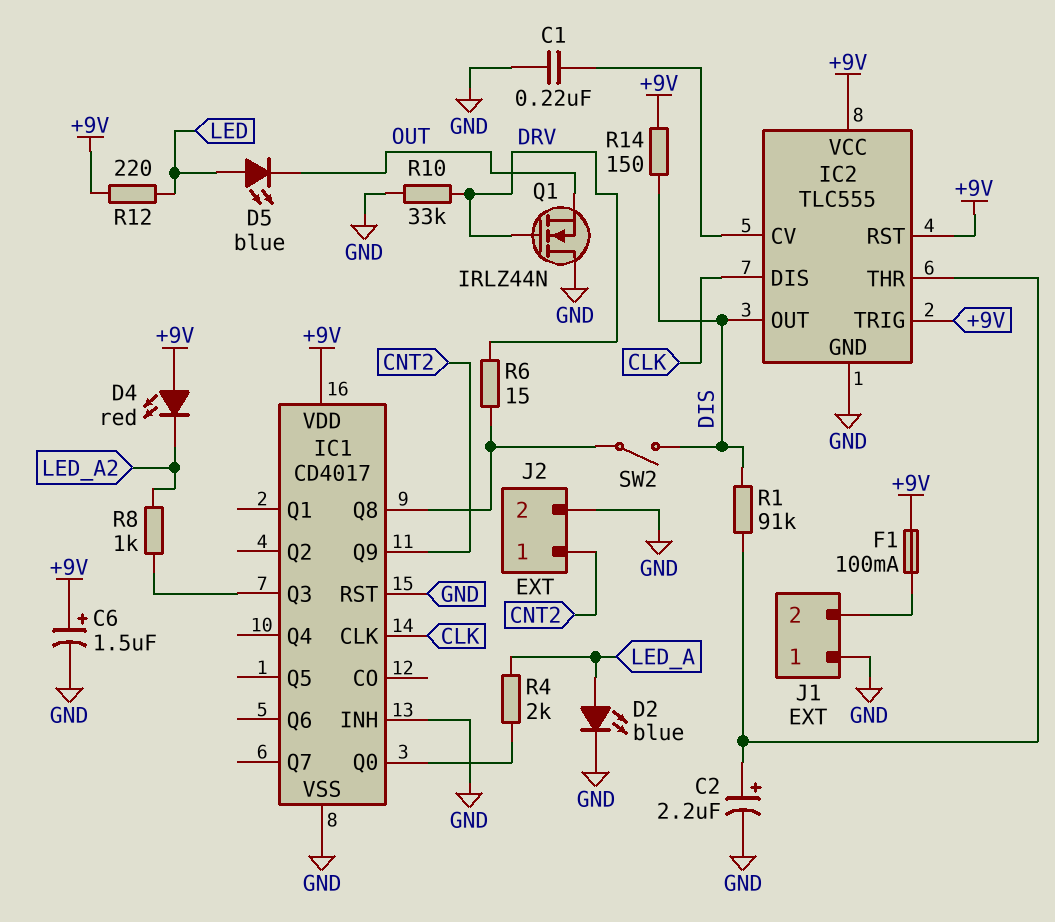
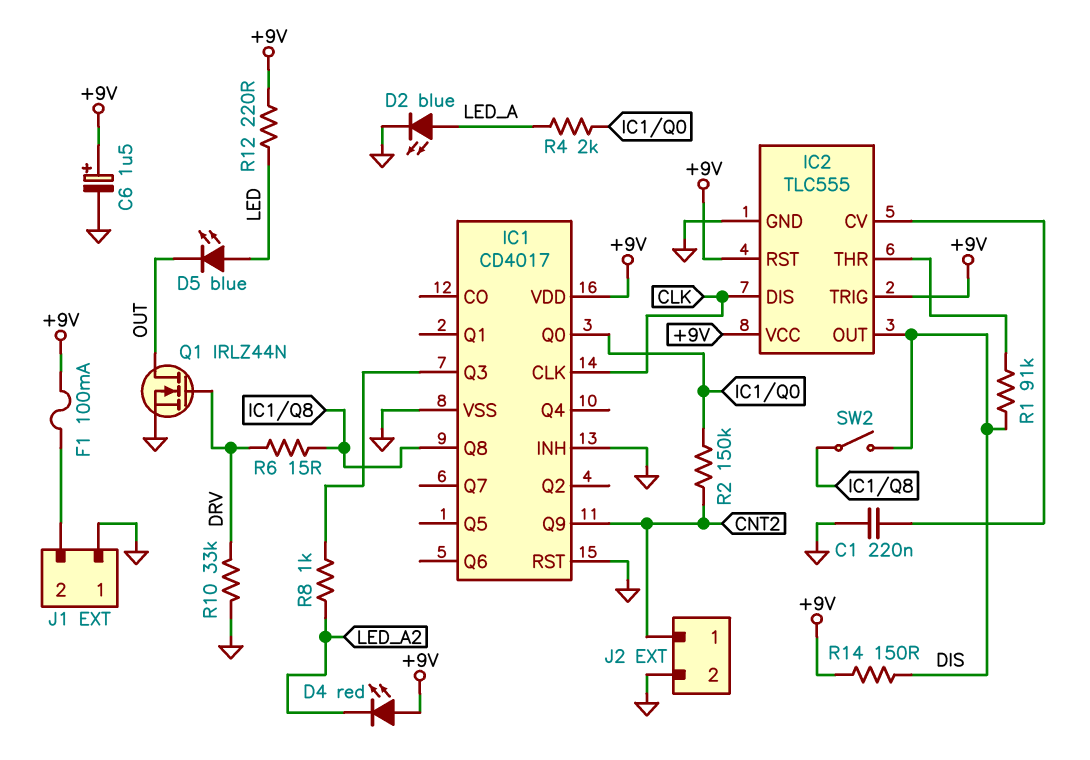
C2: 2.2uF (plus IC2/THR, minus GND) -> none
Q1: NMOS IRLZ44N (G DRV, D GND, S OUT) -> NMOS IRLZ44N (G DRV, D OUT, S GND)
R2: none -> 150k (CNT2, IC1/Q0)

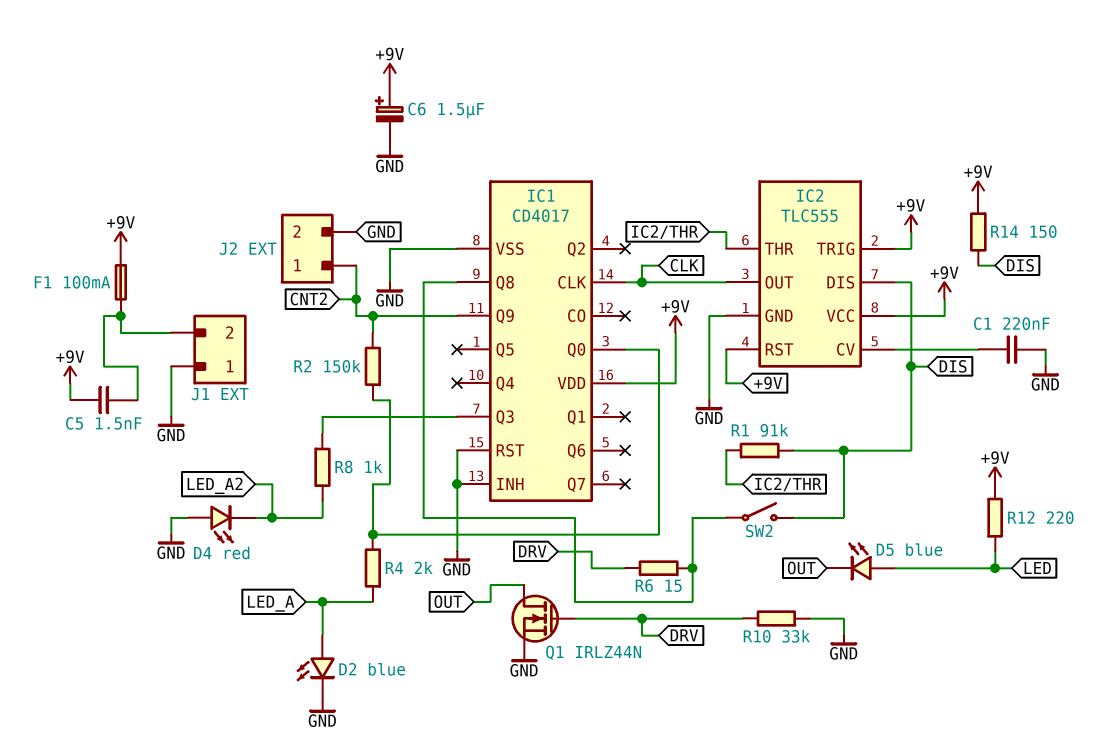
C5: none -> 1.5nF (+9V, J1/2)
D4: LED red (A +9V, K LED_A2) -> LED red (A GND, K LED_A2)
IC2 pin DIS: CLK -> DIS
IC2 pin OUT: DIS -> CLK

